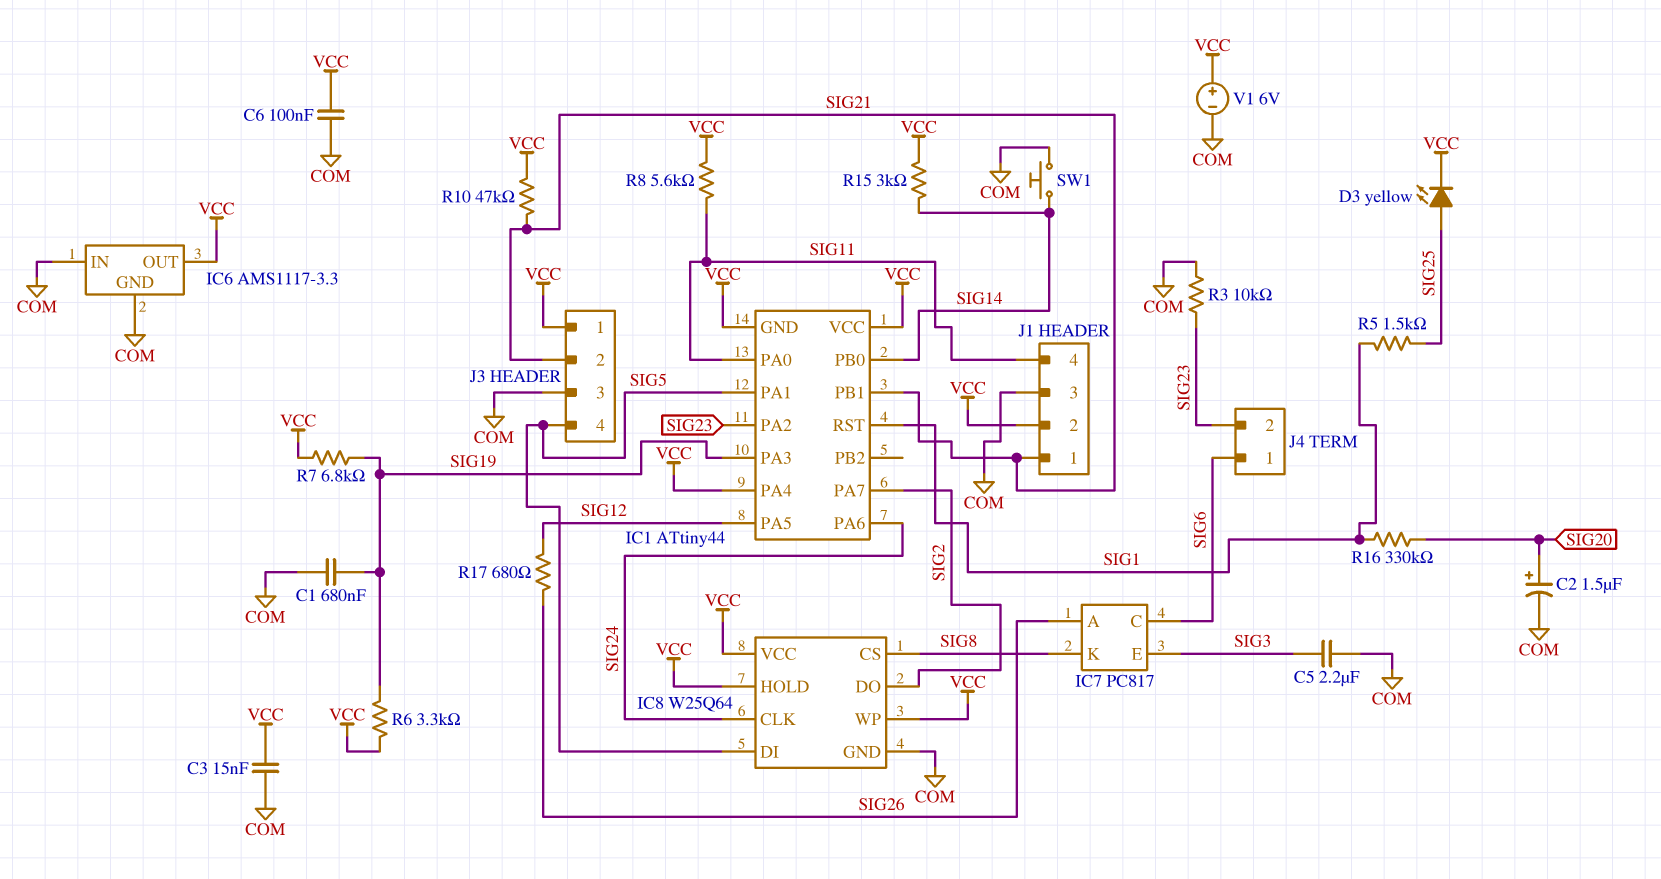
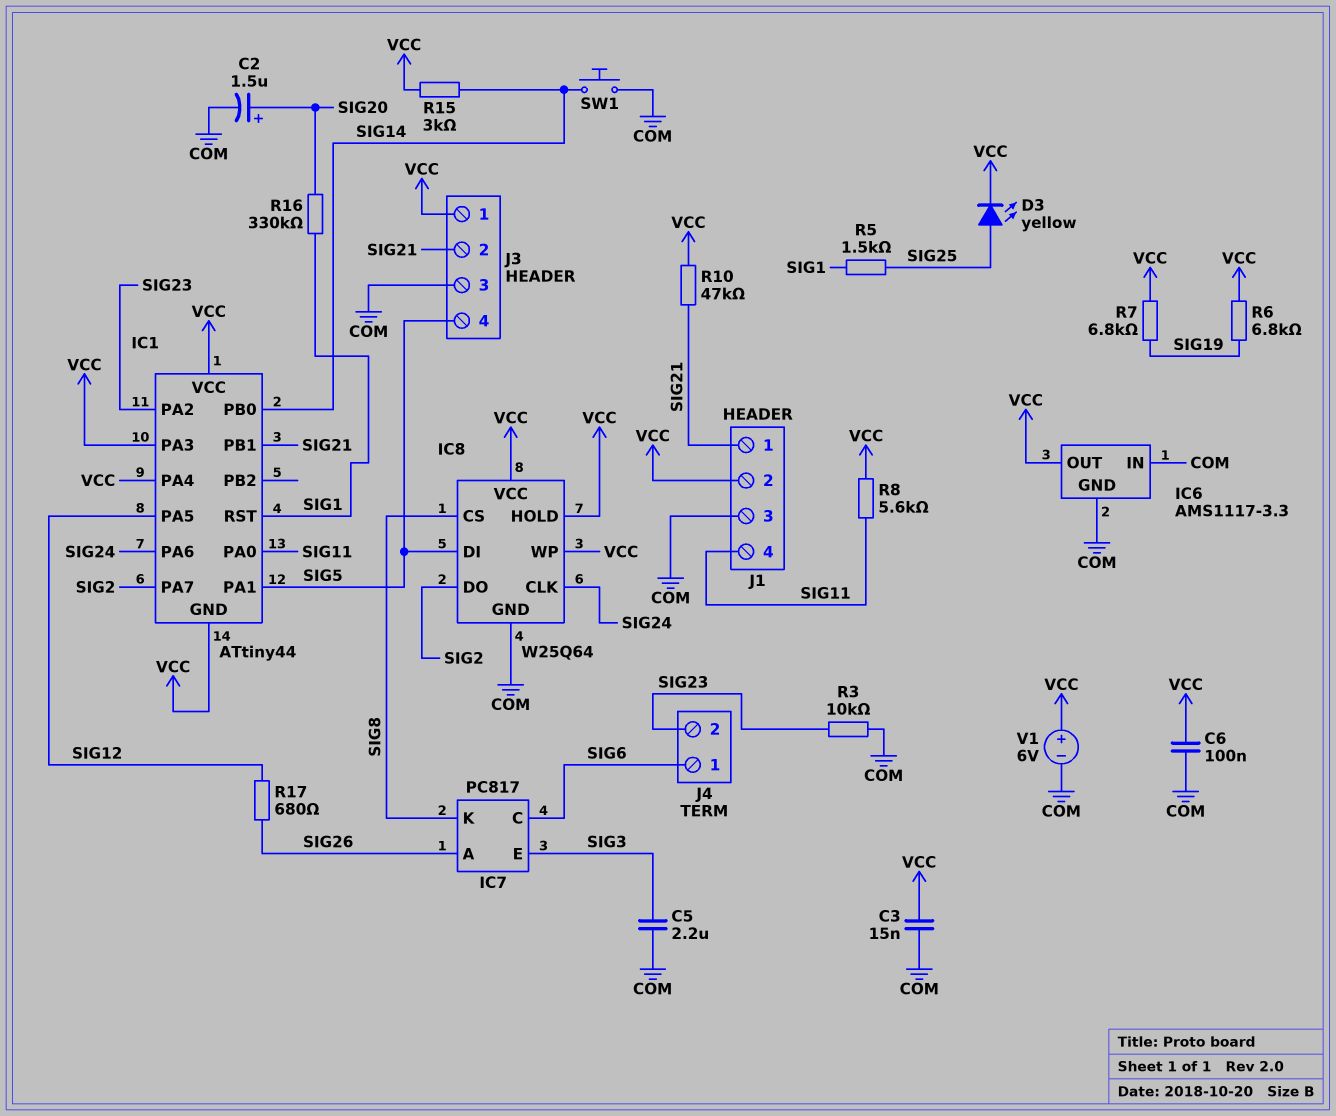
C1: 680nF (COM, SIG19) -> none
IC1 pin PA3: SIG19 -> VCC
R6: 3.3k (SIG19, VCC) -> 6.8k (SIG19, VCC)

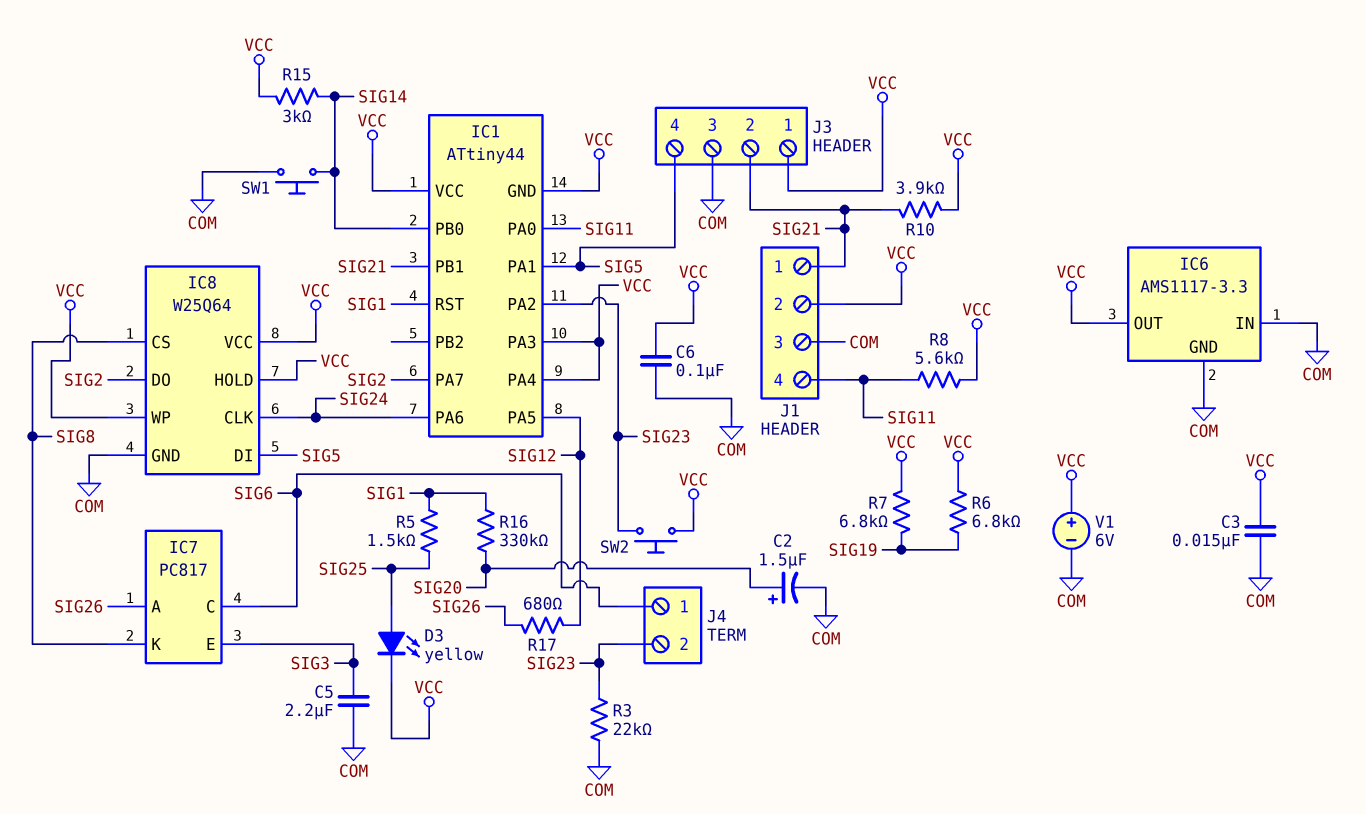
R3: 10k (COM, SIG23) -> 22k (COM, SIG23)
R10: 47k (SIG21, VCC) -> 3.9k (SIG21, VCC)
SW2: none -> button (SIG23, VCC)

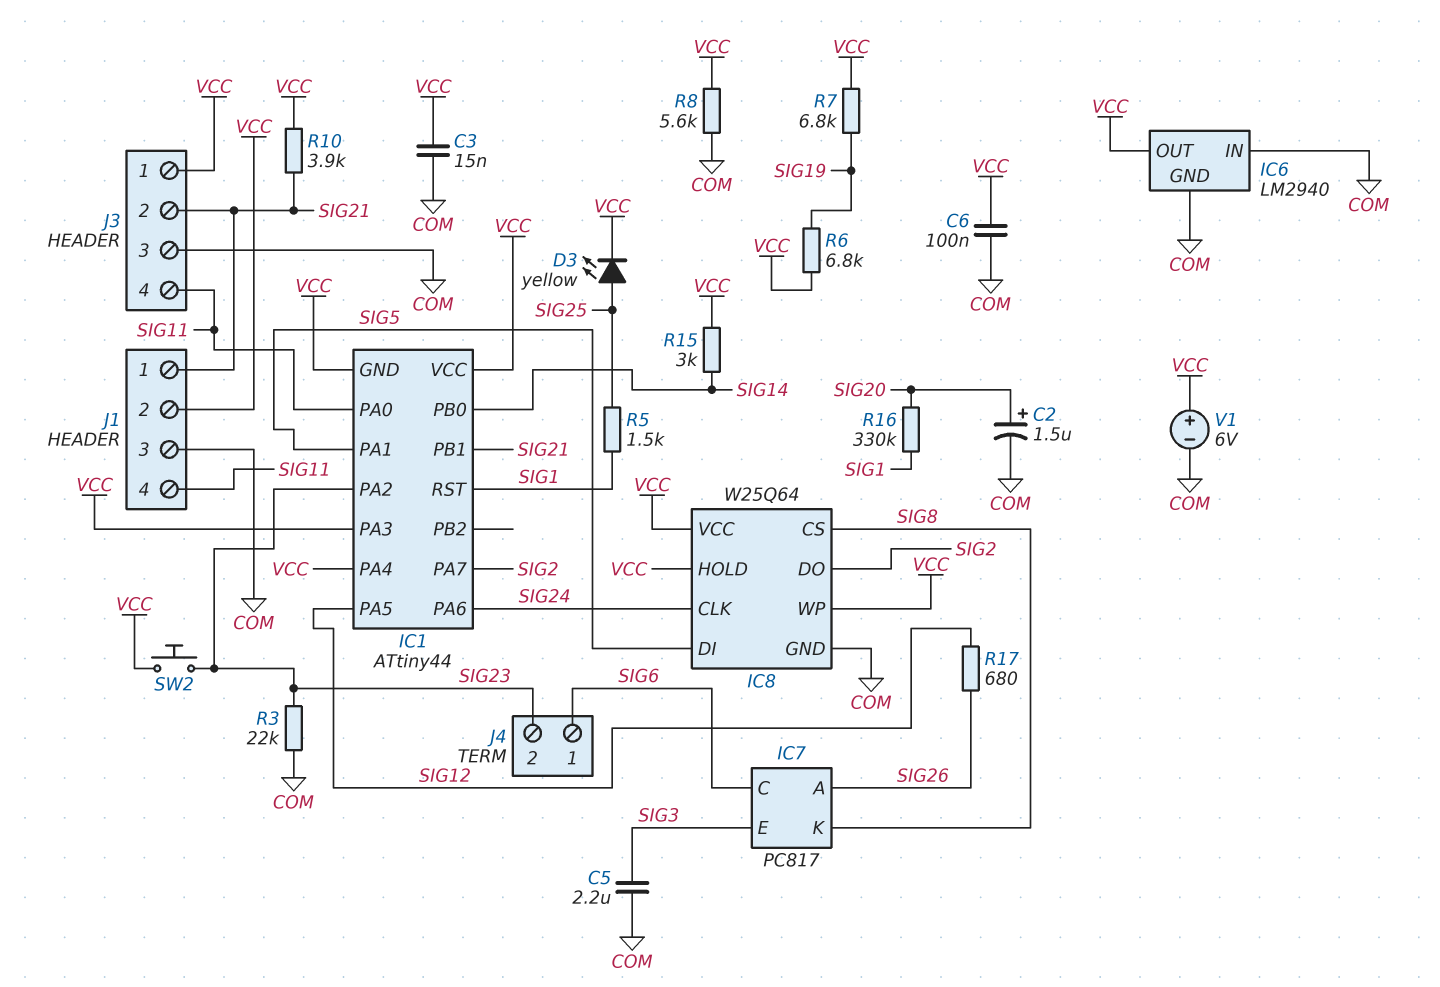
IC6: AMS1117-3.3 -> LM2940
J3 pin 4: SIG5 -> SIG11
R8: 5.6k (SIG11, VCC) -> 5.6k (COM, VCC)
SW1: button (COM, SIG14) -> none

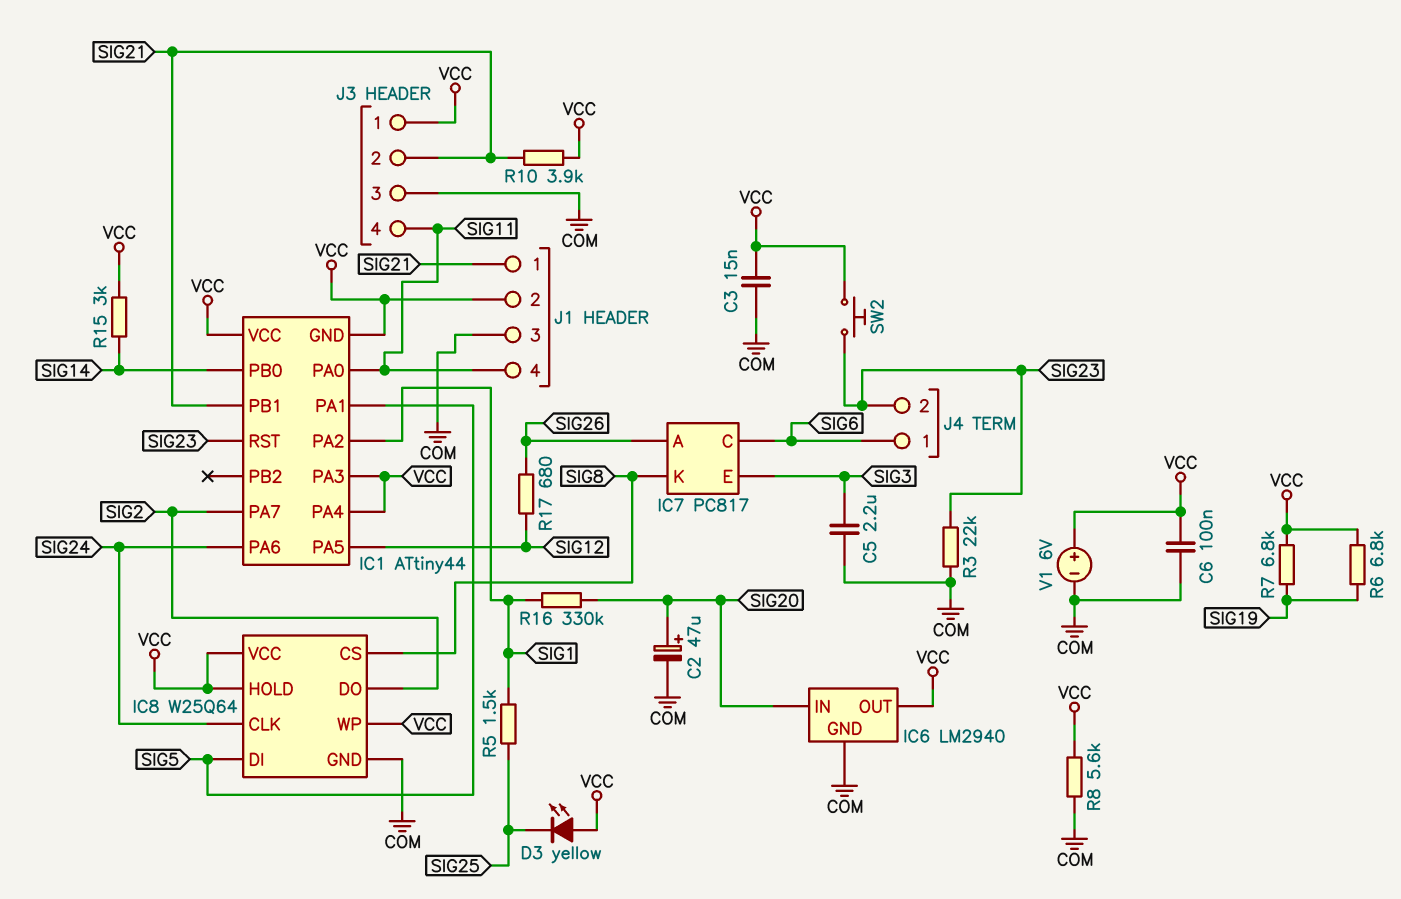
C2: 1.5uF (plus SIG20, minus COM) -> 47uF (plus SIG20, minus COM)
D3: LED yellow (A SIG25, K VCC) -> LED yellow (A VCC, K SIG25)
IC1 pin PA2: SIG23 -> SIG1
IC1 pin RST: SIG1 -> SIG23
IC6 pin IN: COM -> SIG20

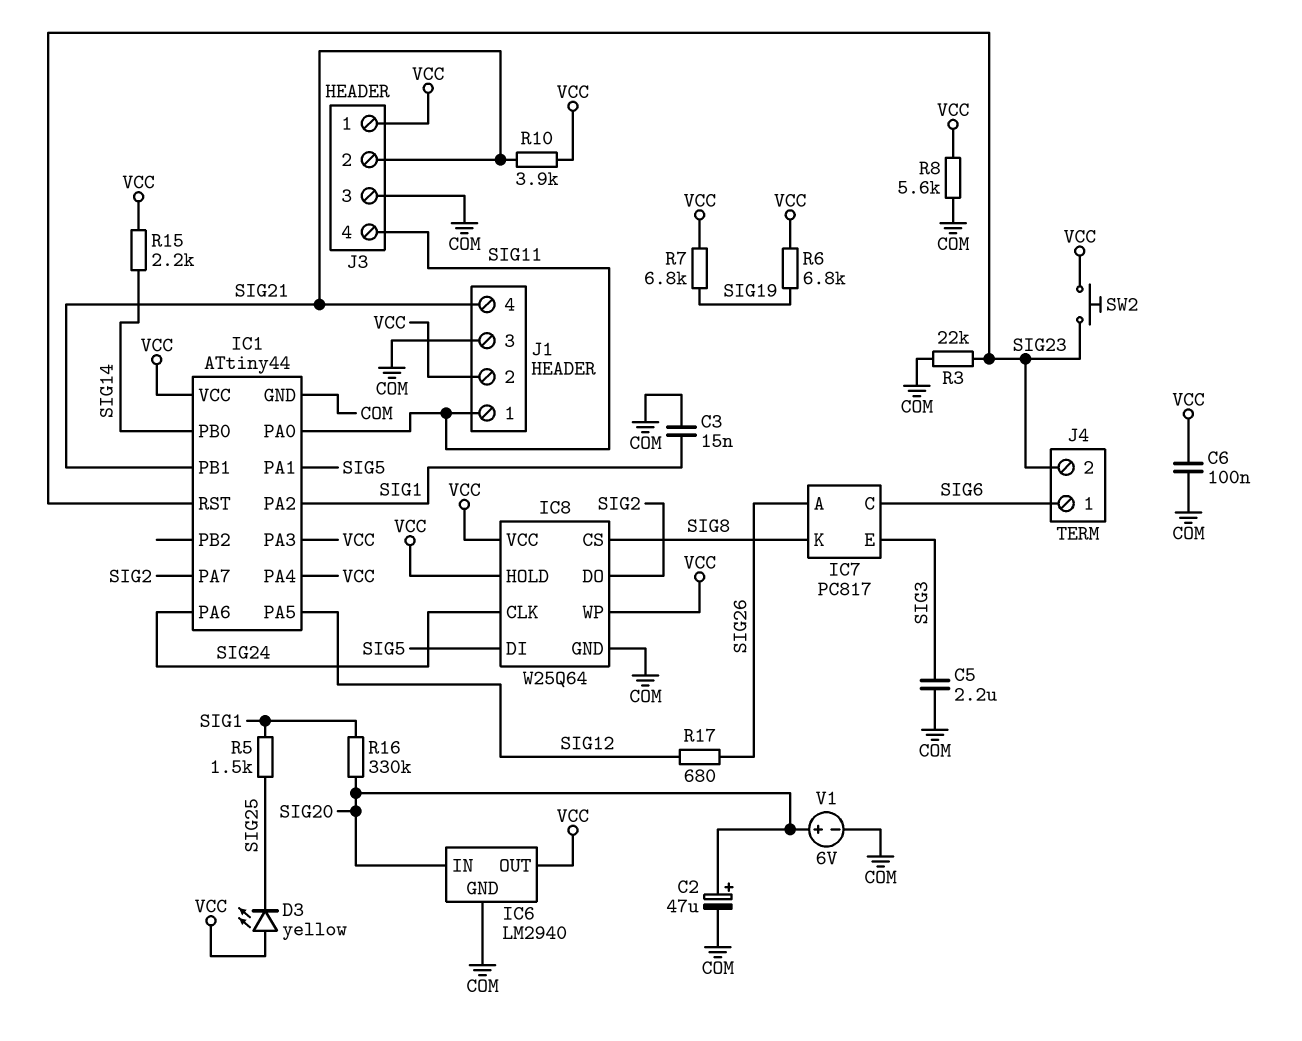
C3: 15nF (COM, VCC) -> 15nF (COM, SIG1)
IC1 pin GND: VCC -> COM
J1 pin 1: SIG21 -> SIG11
J1 pin 4: SIG11 -> SIG21
R15: 3k (SIG14, VCC) -> 2.2k (SIG14, VCC)
V1: 6V (plus VCC, minus COM) -> 6V (plus SIG20, minus COM)

